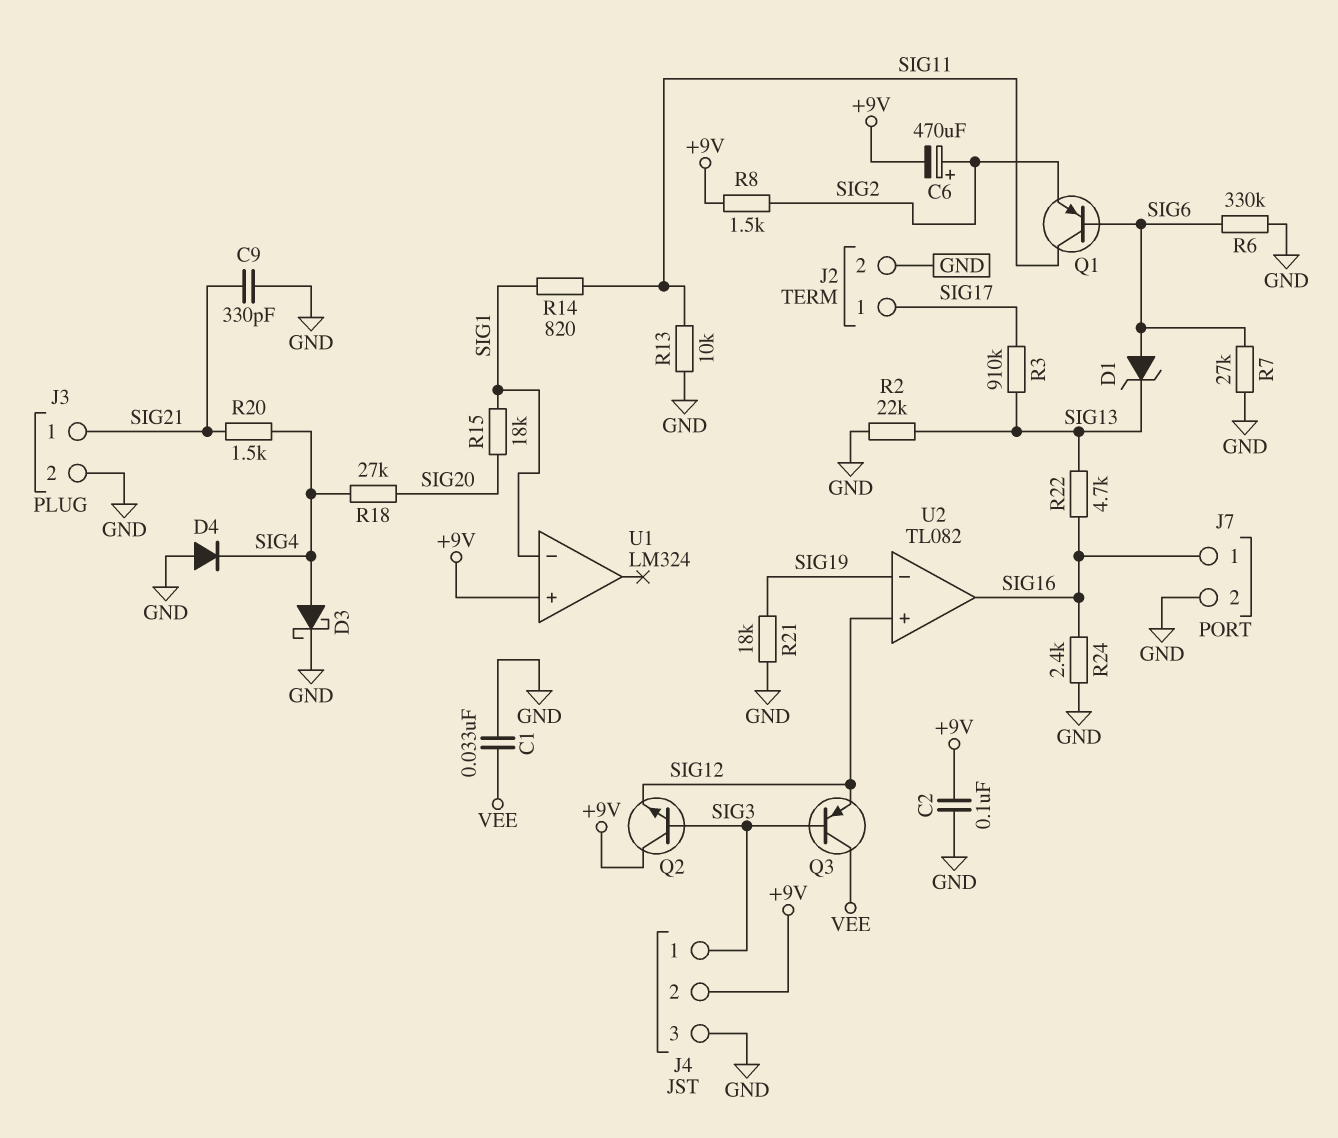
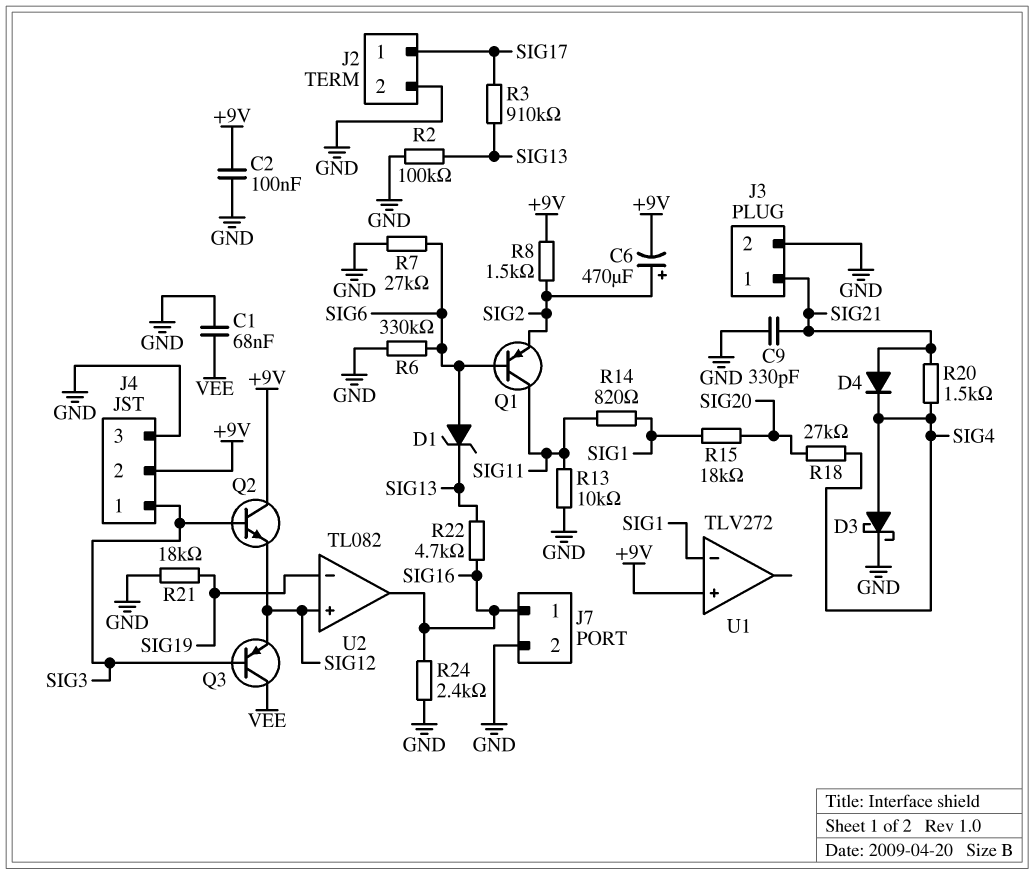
C1: 33nF (GND, VEE) -> 68nF (GND, VEE)
D4: diode (A GND, K SIG4) -> diode (A SIG21, K SIG4)
R2: 22k (GND, SIG13) -> 100k (GND, SIG13)
U1: LM324 -> TLV272

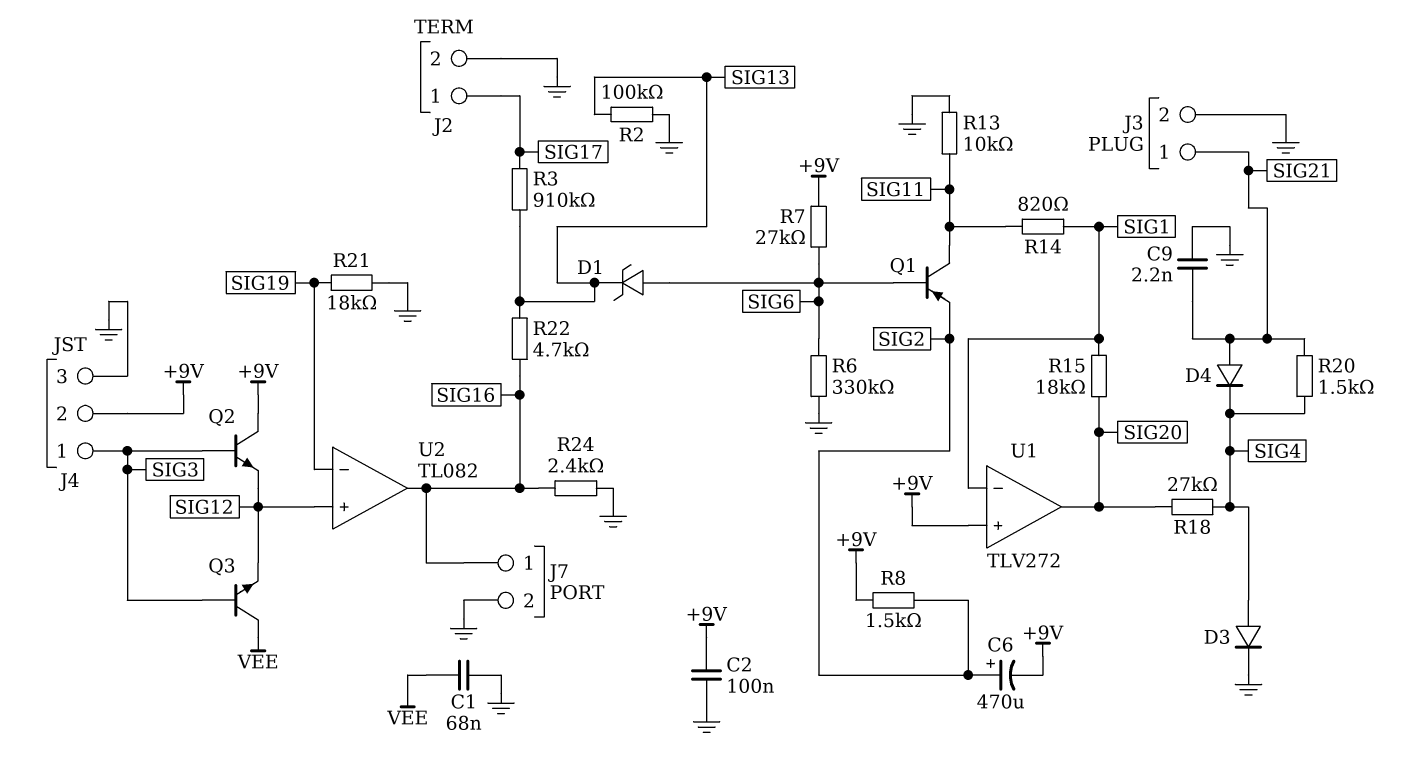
C9: 330pF (GND, SIG21) -> 2.2nF (GND, SIG21)
D3: schottky (A SIG4, K GND) -> diode (A SIG4, K GND)
Q3: PNP (B SIG3, C VEE, E SIG12) -> NPN (B SIG3, C VEE, E SIG12)
R7: 27k (GND, SIG6) -> 27k (+9V, SIG6)
U1 pin out: none -> SIG20

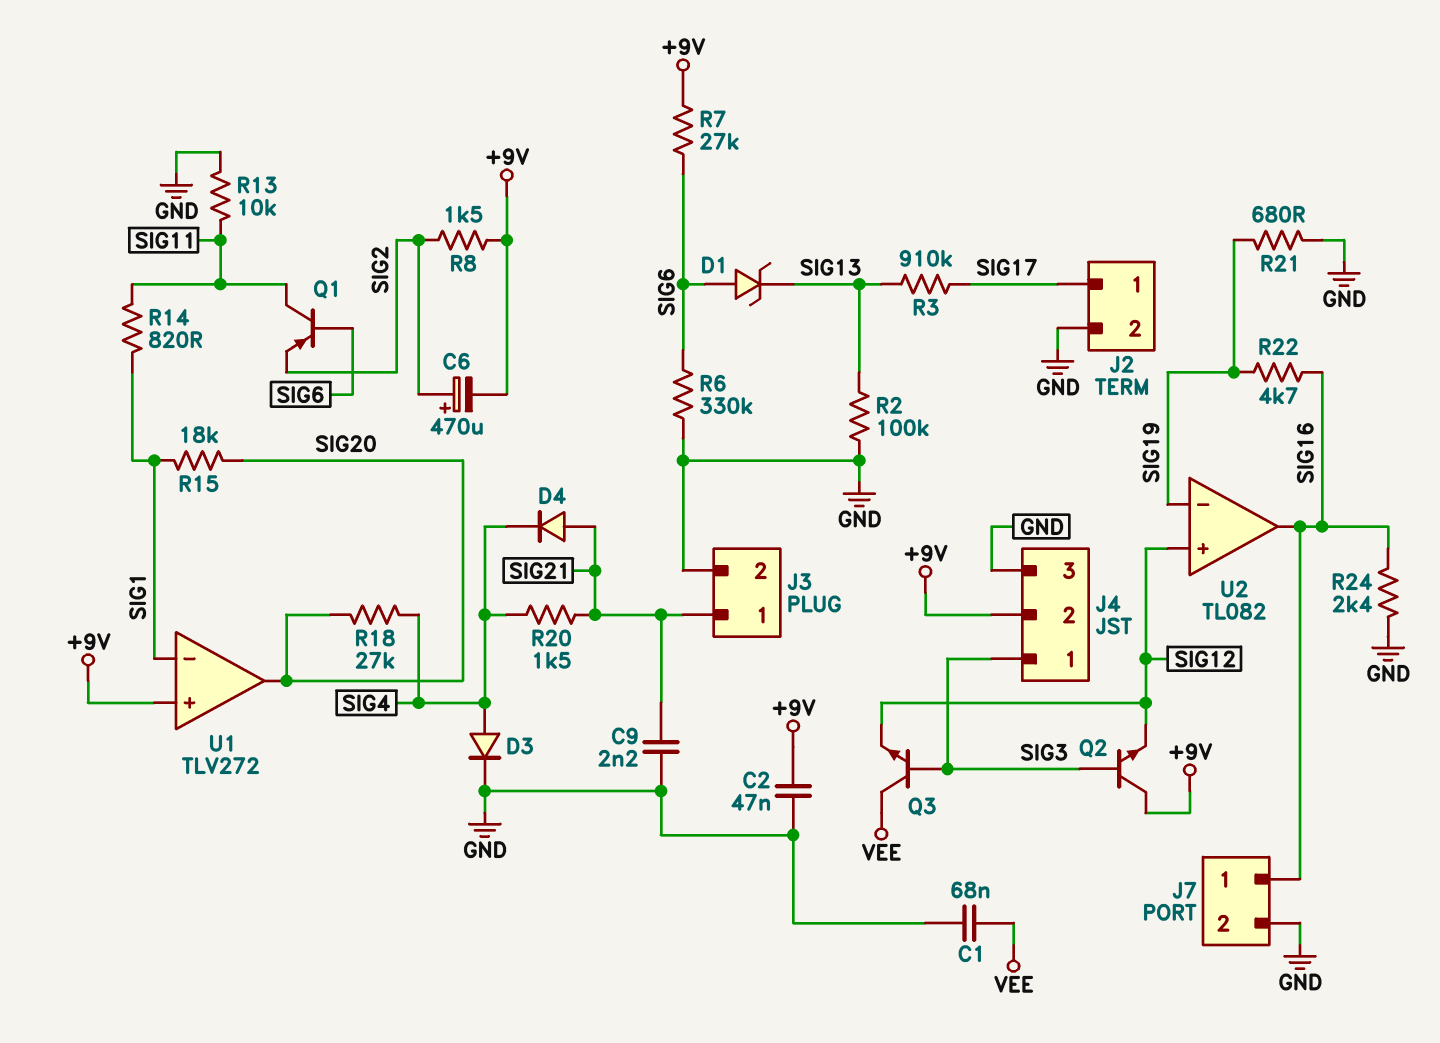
C2: 100nF (+9V, GND) -> 47nF (+9V, GND)
R21: 18k (GND, SIG19) -> 680 (GND, SIG19)
R22: 4.7k (SIG13, SIG16) -> 4.7k (SIG16, SIG19)

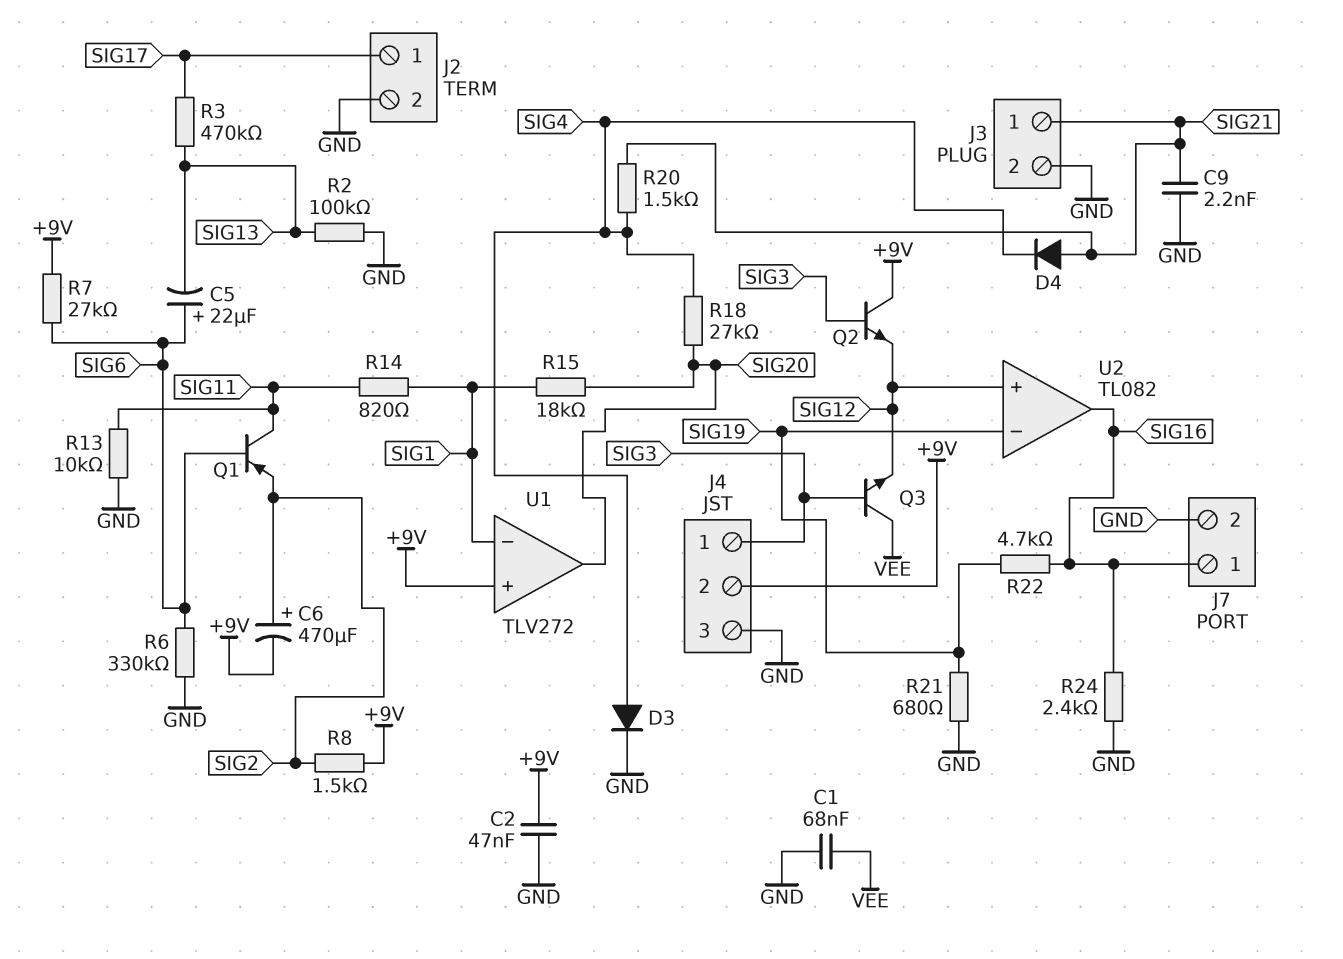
C5: none -> 22uF (plus SIG6, minus SIG13)
D1: zener (A SIG6, K SIG13) -> none
R3: 910k (SIG13, SIG17) -> 470k (SIG13, SIG17)

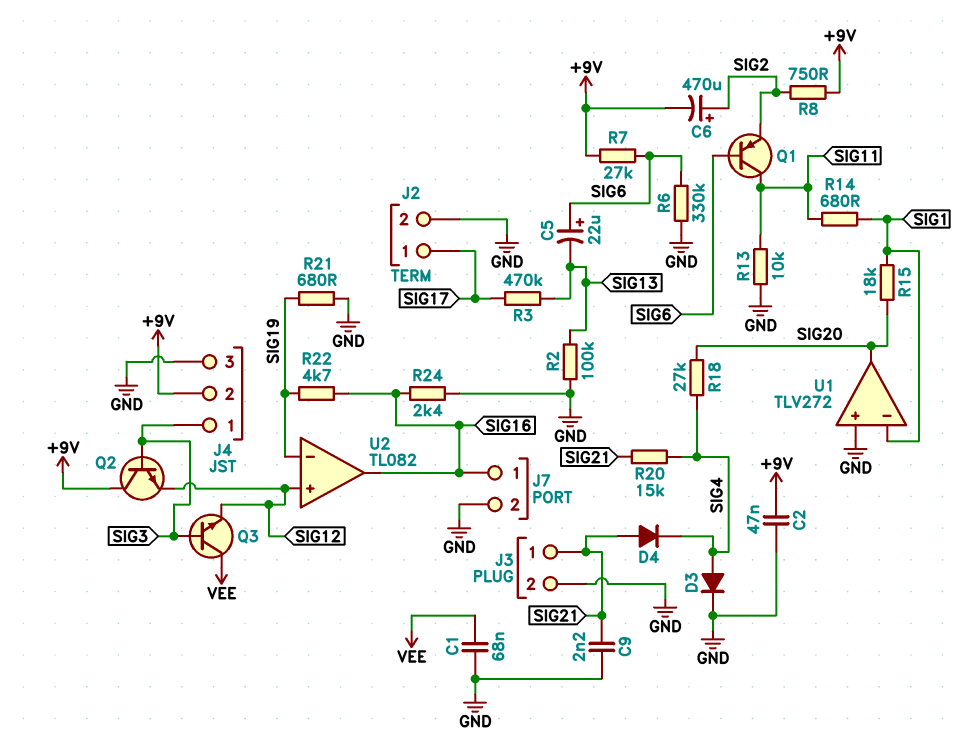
R8: 1.5k (+9V, SIG2) -> 750 (+9V, SIG2)
R14: 820 (SIG1, SIG11) -> 680 (SIG1, SIG11)
R20: 1.5k (SIG4, SIG21) -> 15k (SIG4, SIG21)
U1 pin in+: +9V -> GND

